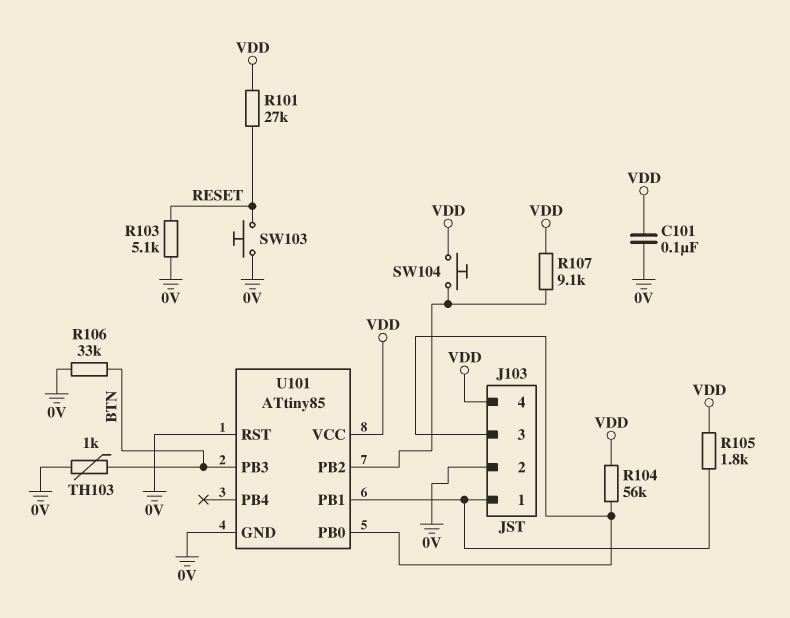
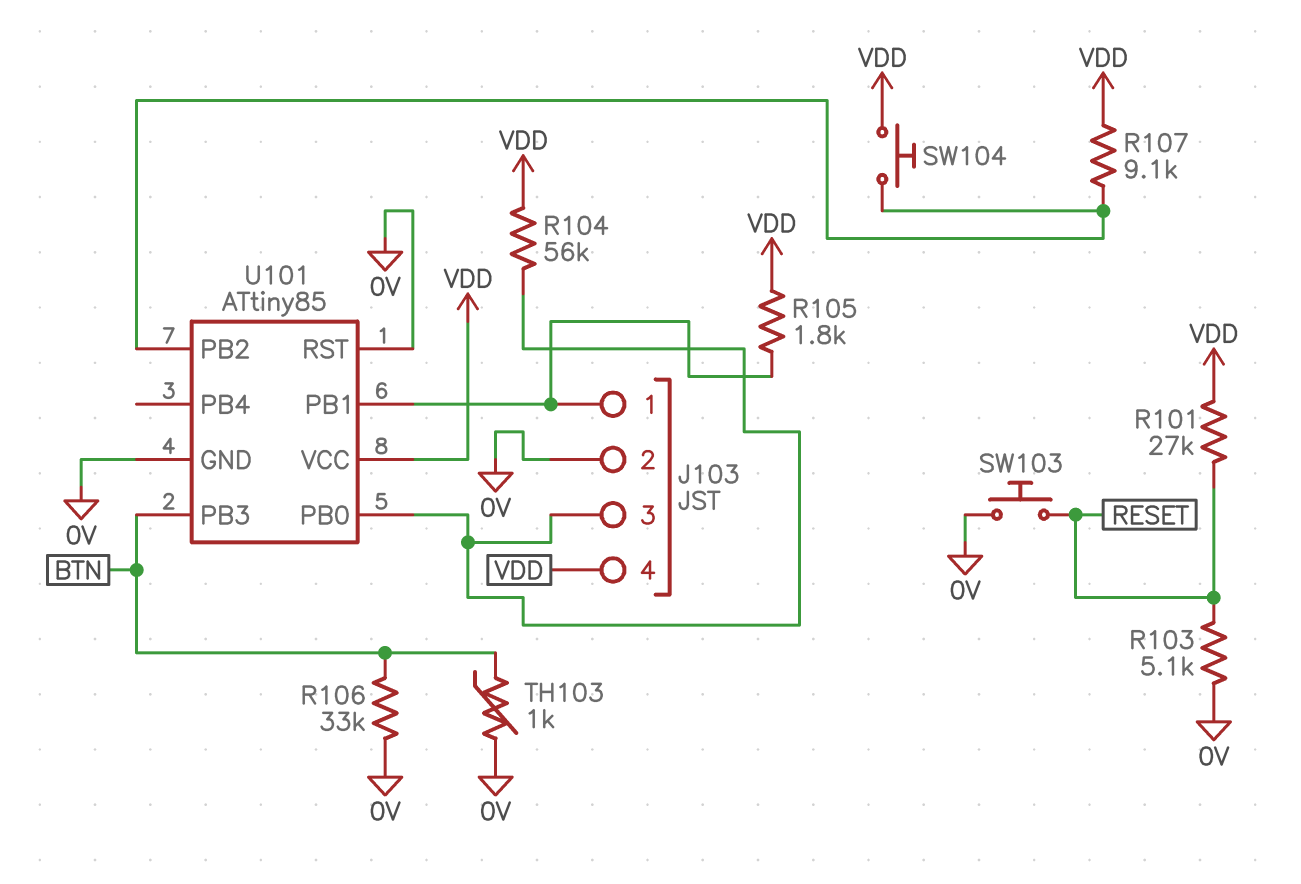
C101: 100nF (0V, VDD) -> none

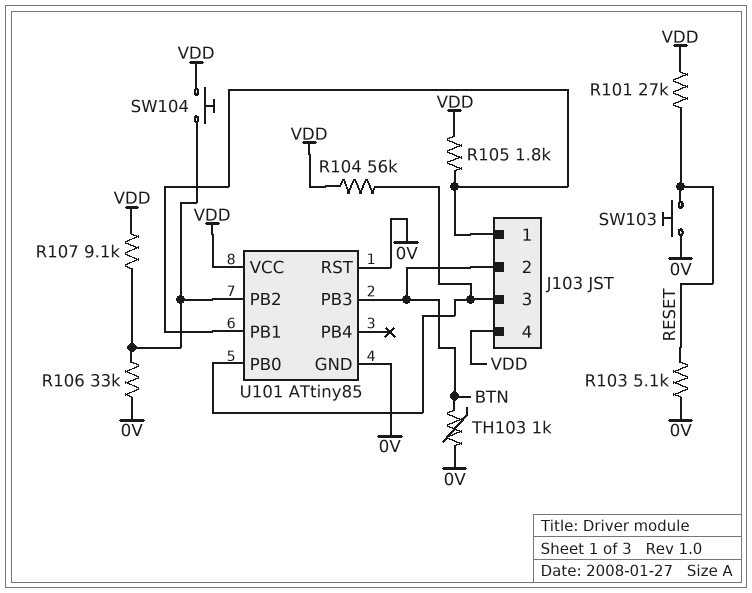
J103 pin 2: 0V -> BTN
R106: 33k (0V, BTN) -> 33k (0V, U101/PB2)

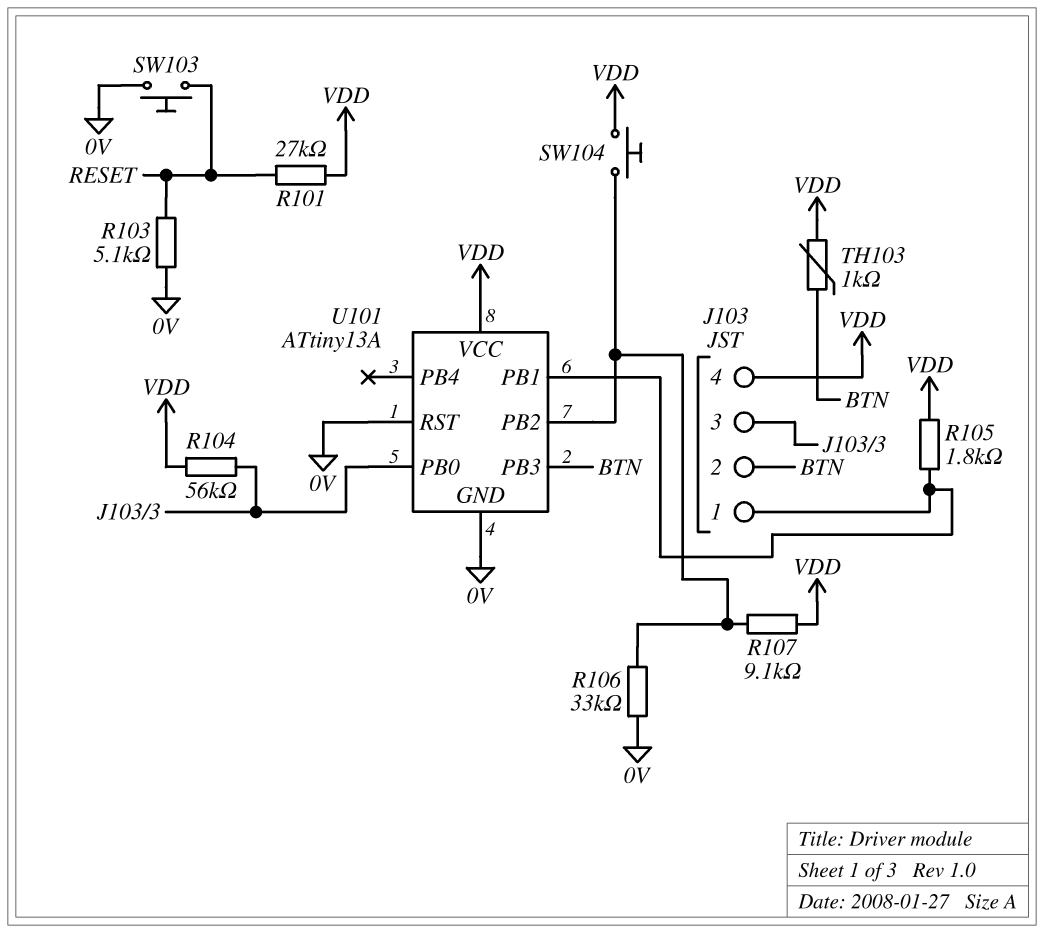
TH103: 1k (0V, BTN) -> 1k (BTN, VDD)
U101: ATtiny85 -> ATtiny13A

